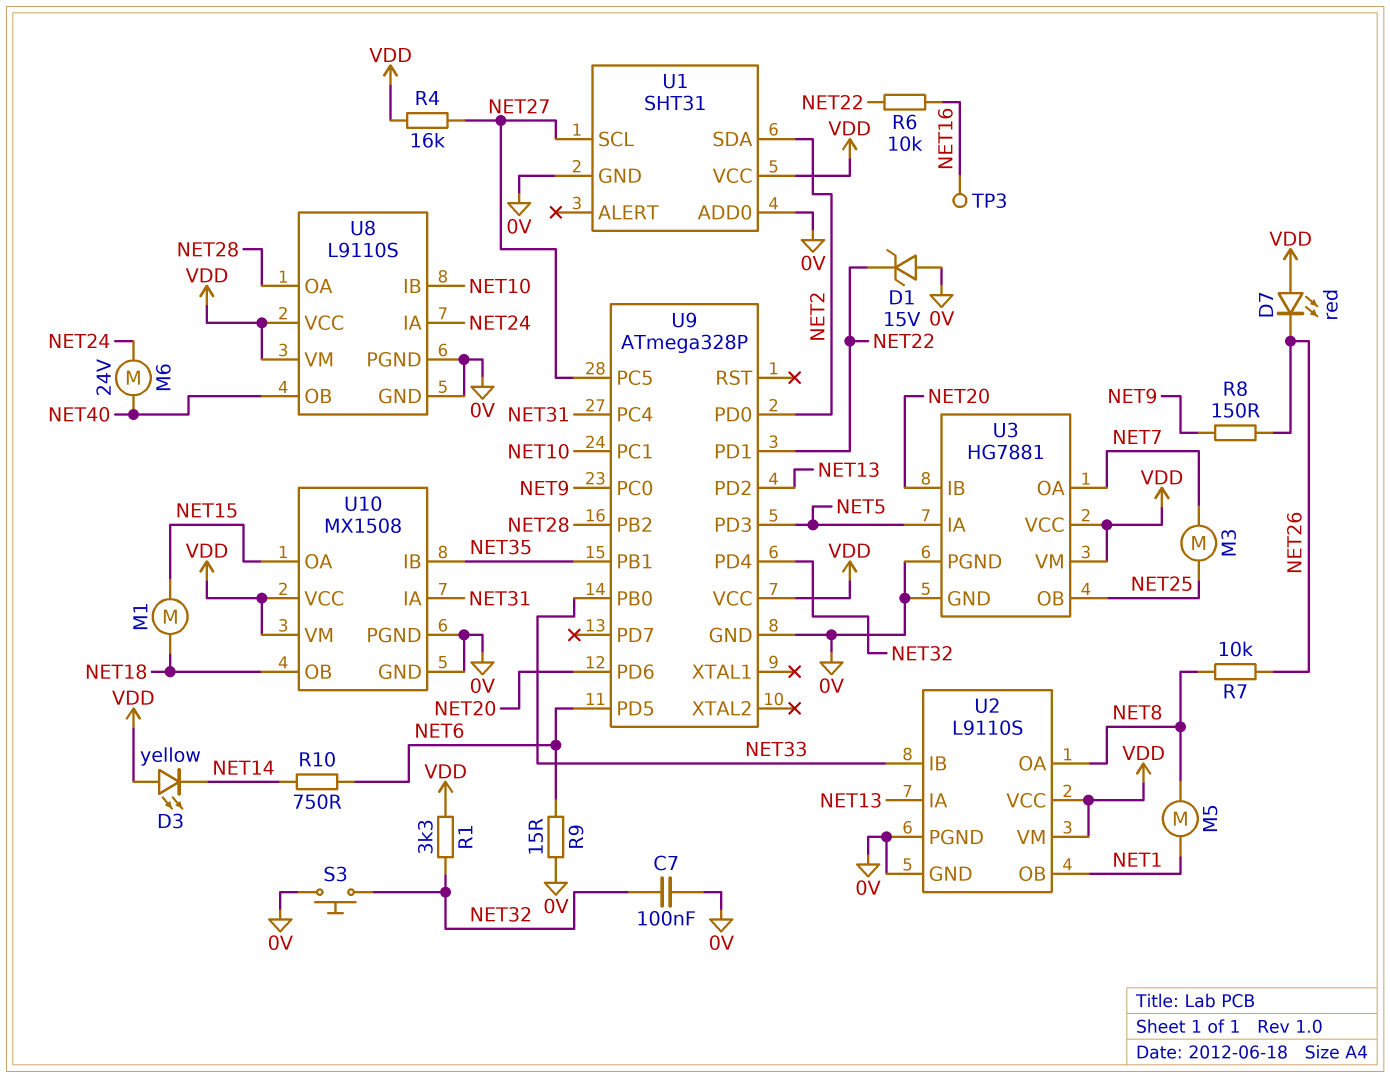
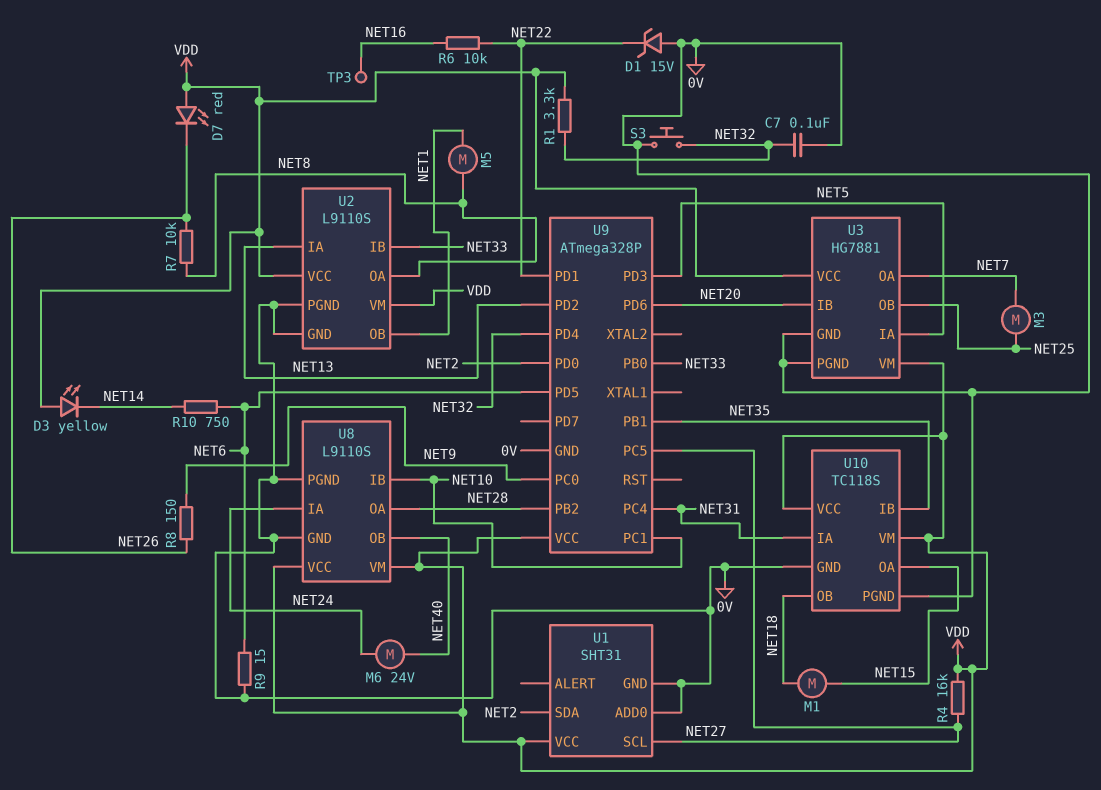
U10: MX1508 -> TC118S

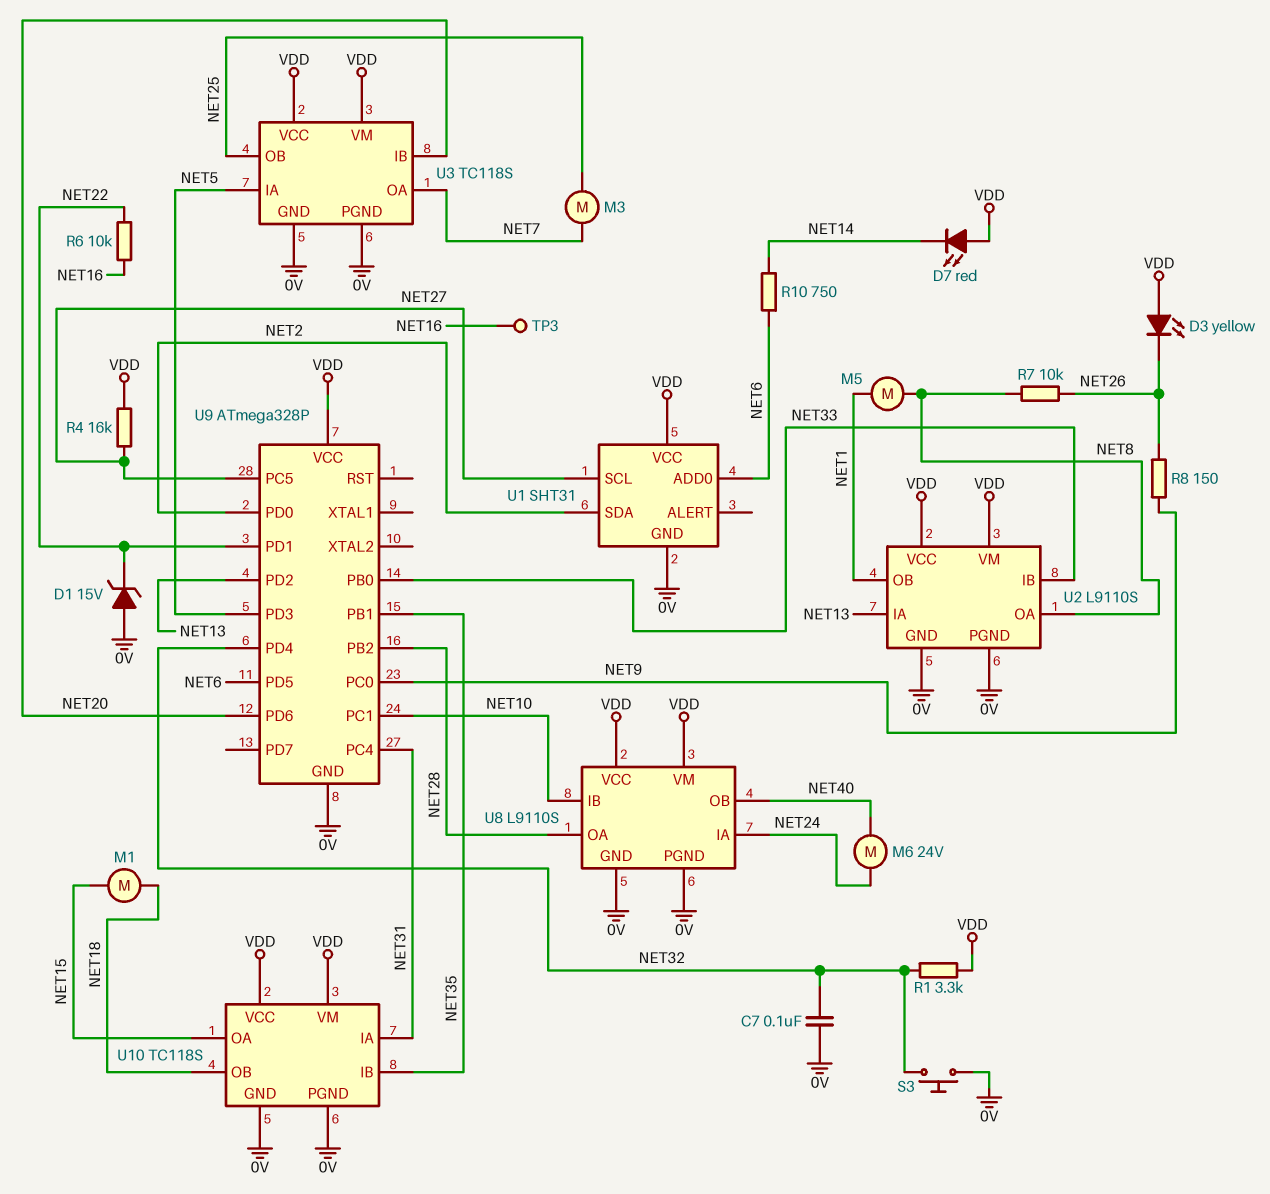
D3: LED yellow (A VDD, K NET14) -> LED yellow (A VDD, K NET26)
D7: LED red (A VDD, K NET26) -> LED red (A VDD, K NET14)
R9: 15 (0V, NET6) -> none
U1 pin ADD0: 0V -> NET6
U3: HG7881 -> TC118S

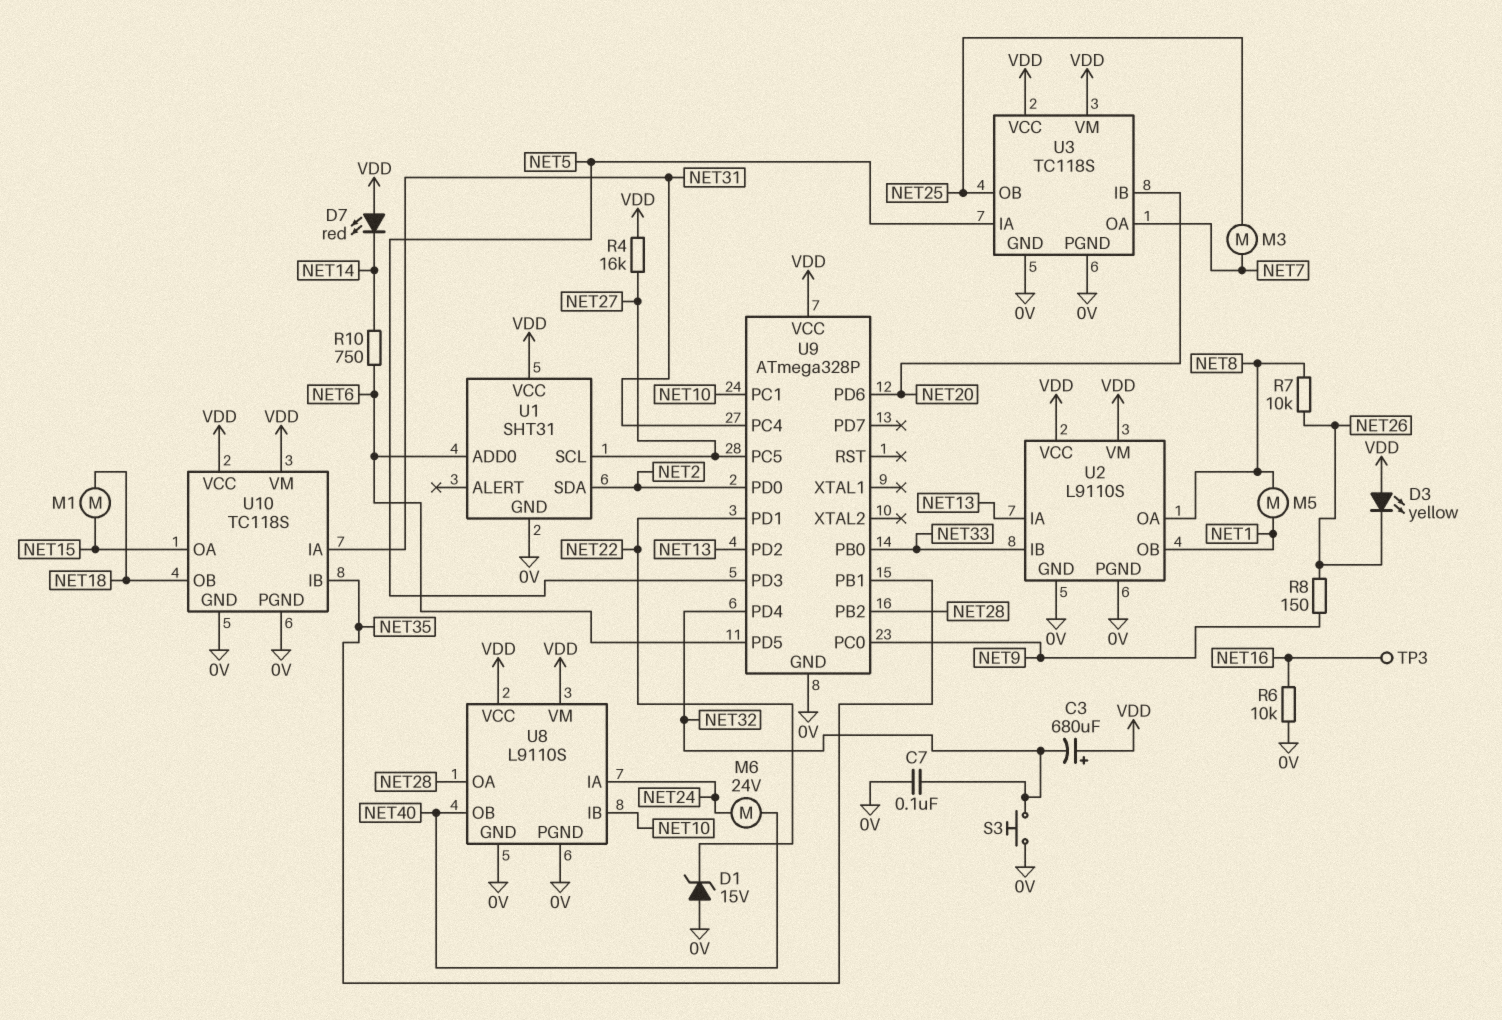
C3: none -> 680uF (plus VDD, minus NET32)
R1: 3.3k (NET32, VDD) -> none
R6: 10k (NET16, NET22) -> 10k (0V, NET16)

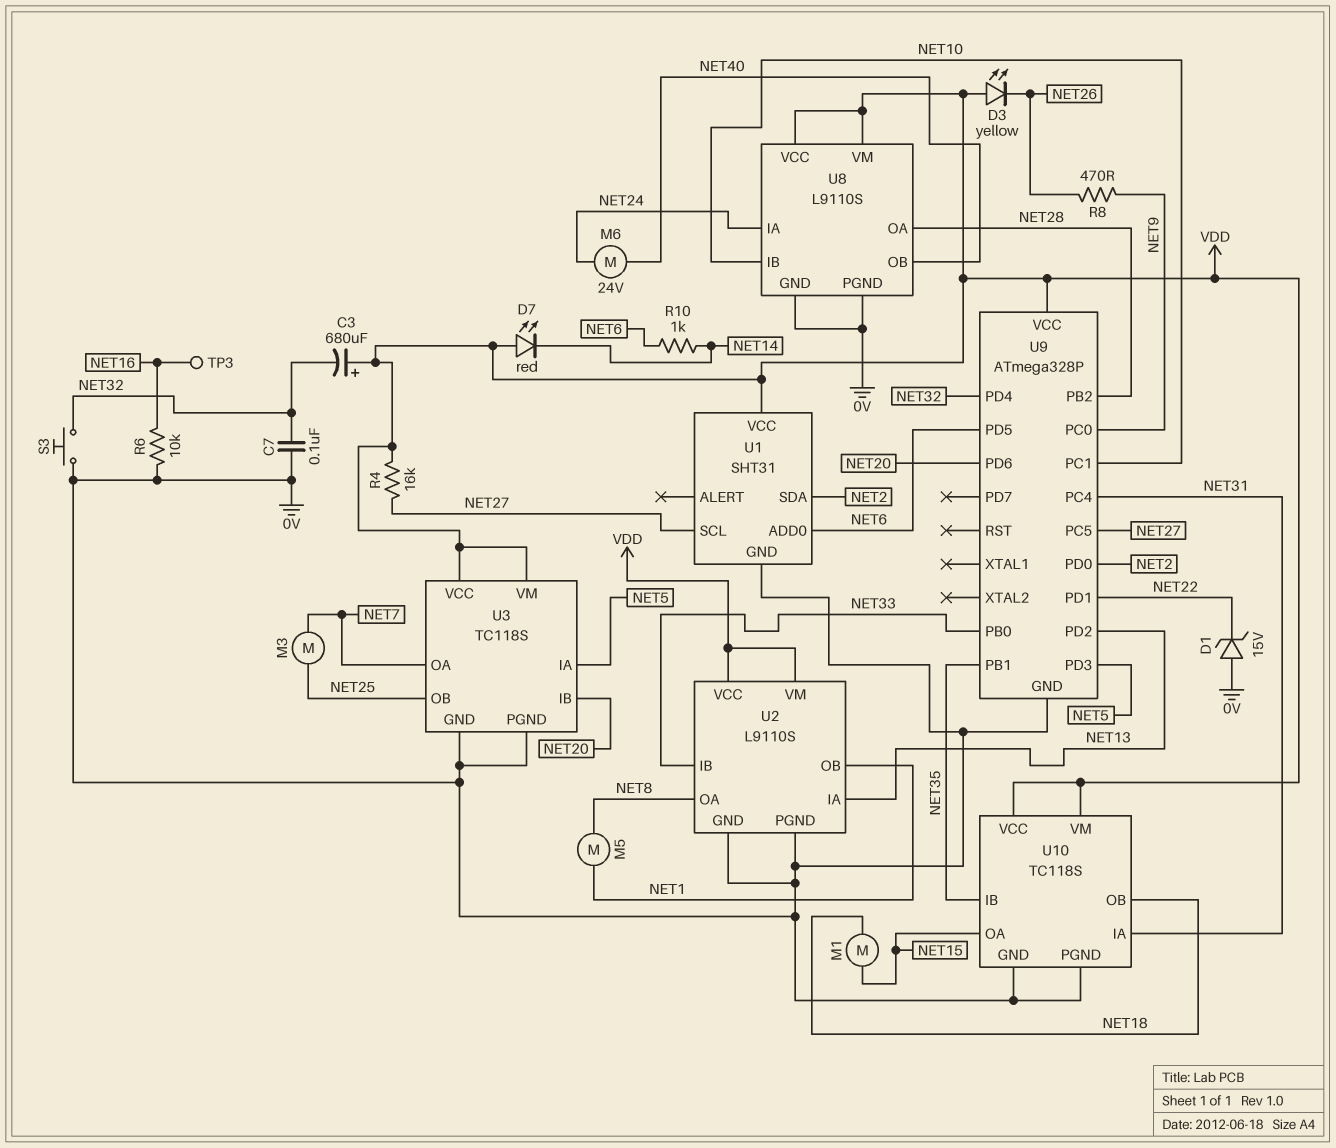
R7: 10k (NET8, NET26) -> none
R8: 150 (NET9, NET26) -> 470 (NET9, NET26)
R10: 750 (NET6, NET14) -> 1k (NET6, NET14)

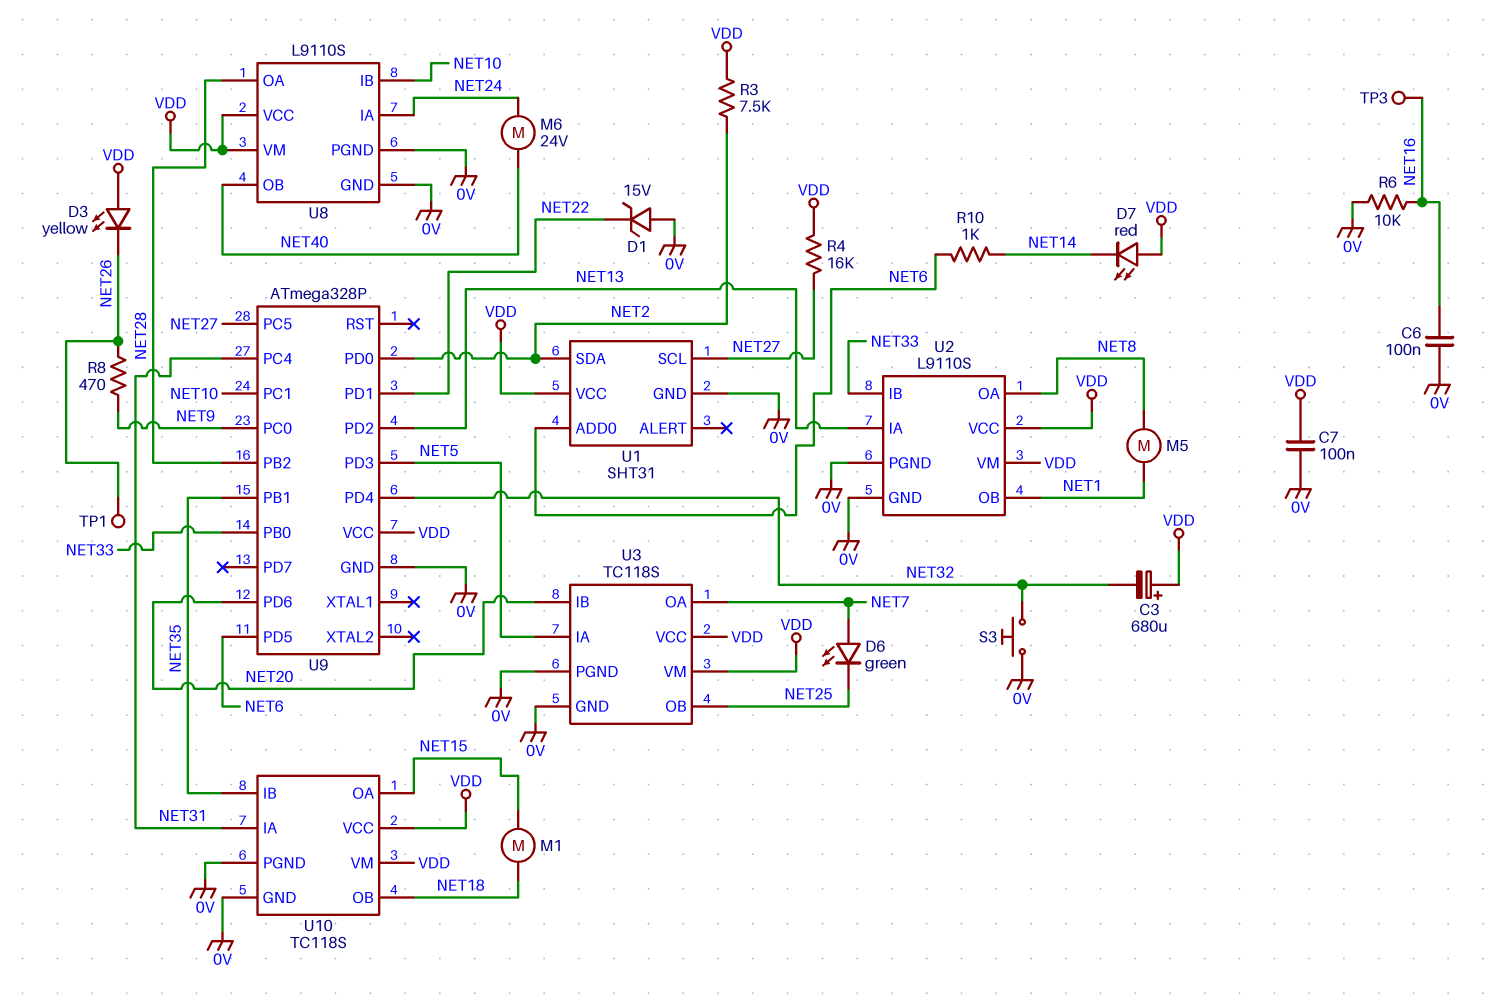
C6: none -> 100nF (0V, NET16)
C7: 100nF (0V, NET32) -> 100nF (0V, VDD)
D6: none -> LED green (A NET7, K NET25)
M3: motor (NET7, NET25) -> none
R3: none -> 7.5k (NET2, VDD)
TP1: none -> test point (NET26)

